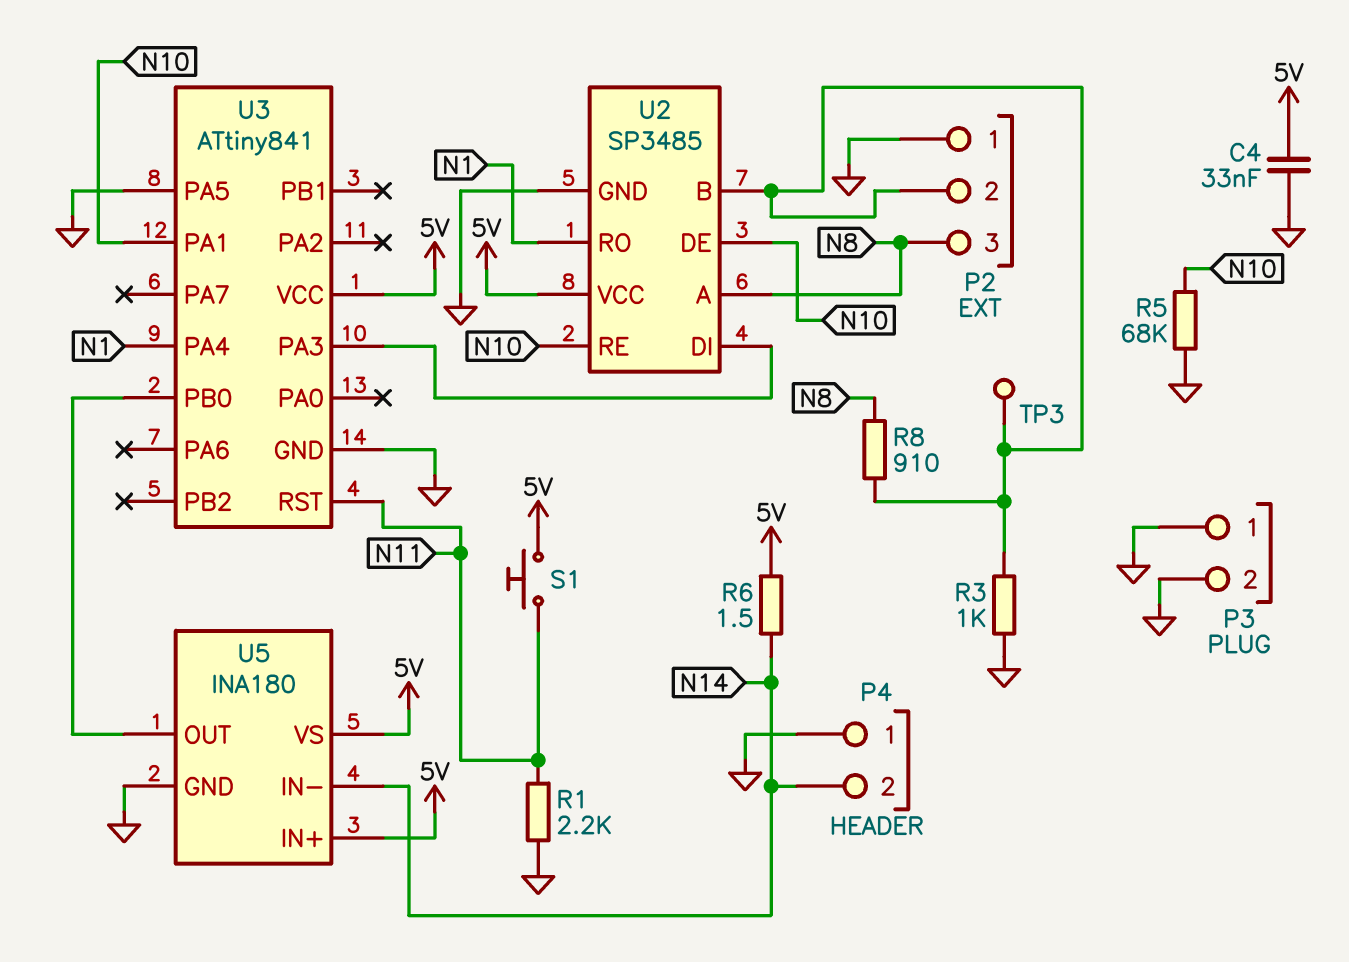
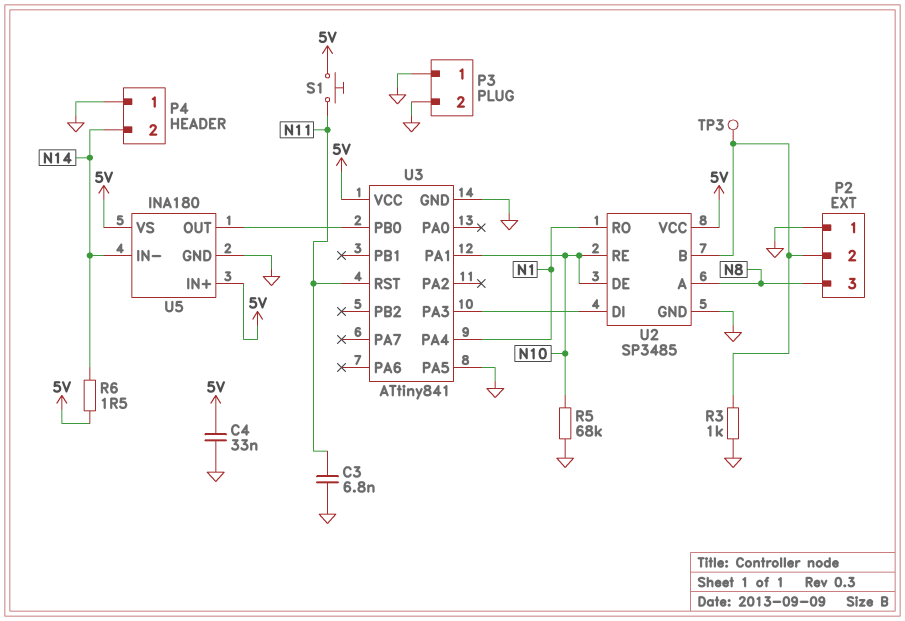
C3: none -> 6.8nF (GND, N11)
R1: 2.2k (GND, N11) -> none
R8: 910 (N8, P2/2) -> none

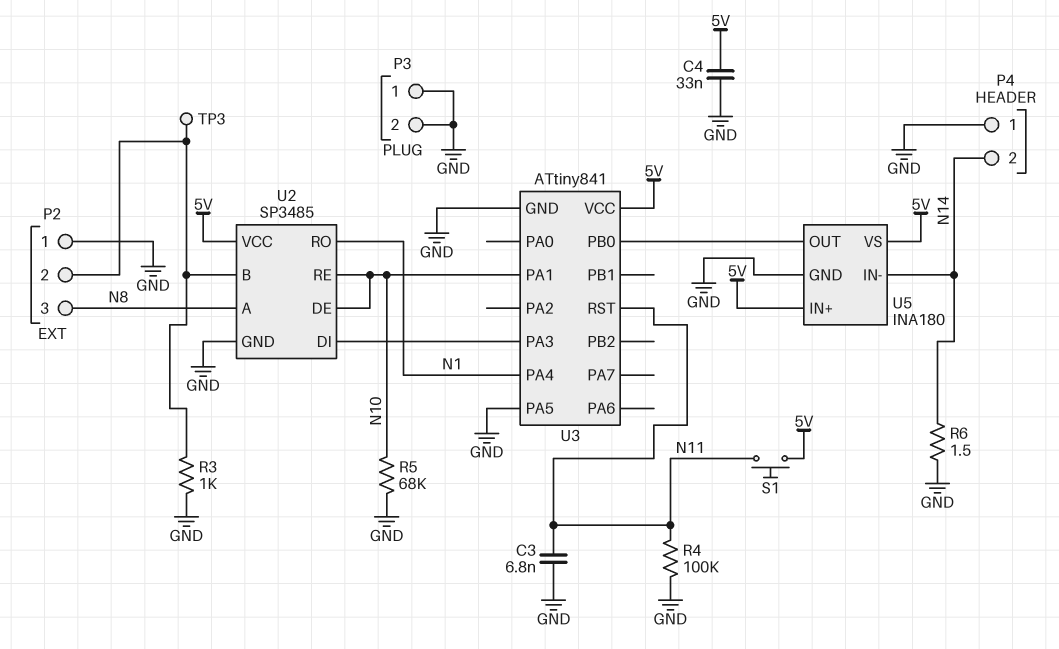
R4: none -> 100k (GND, N11)
R6: 1.5 (5V, N14) -> 1.5 (GND, N14)

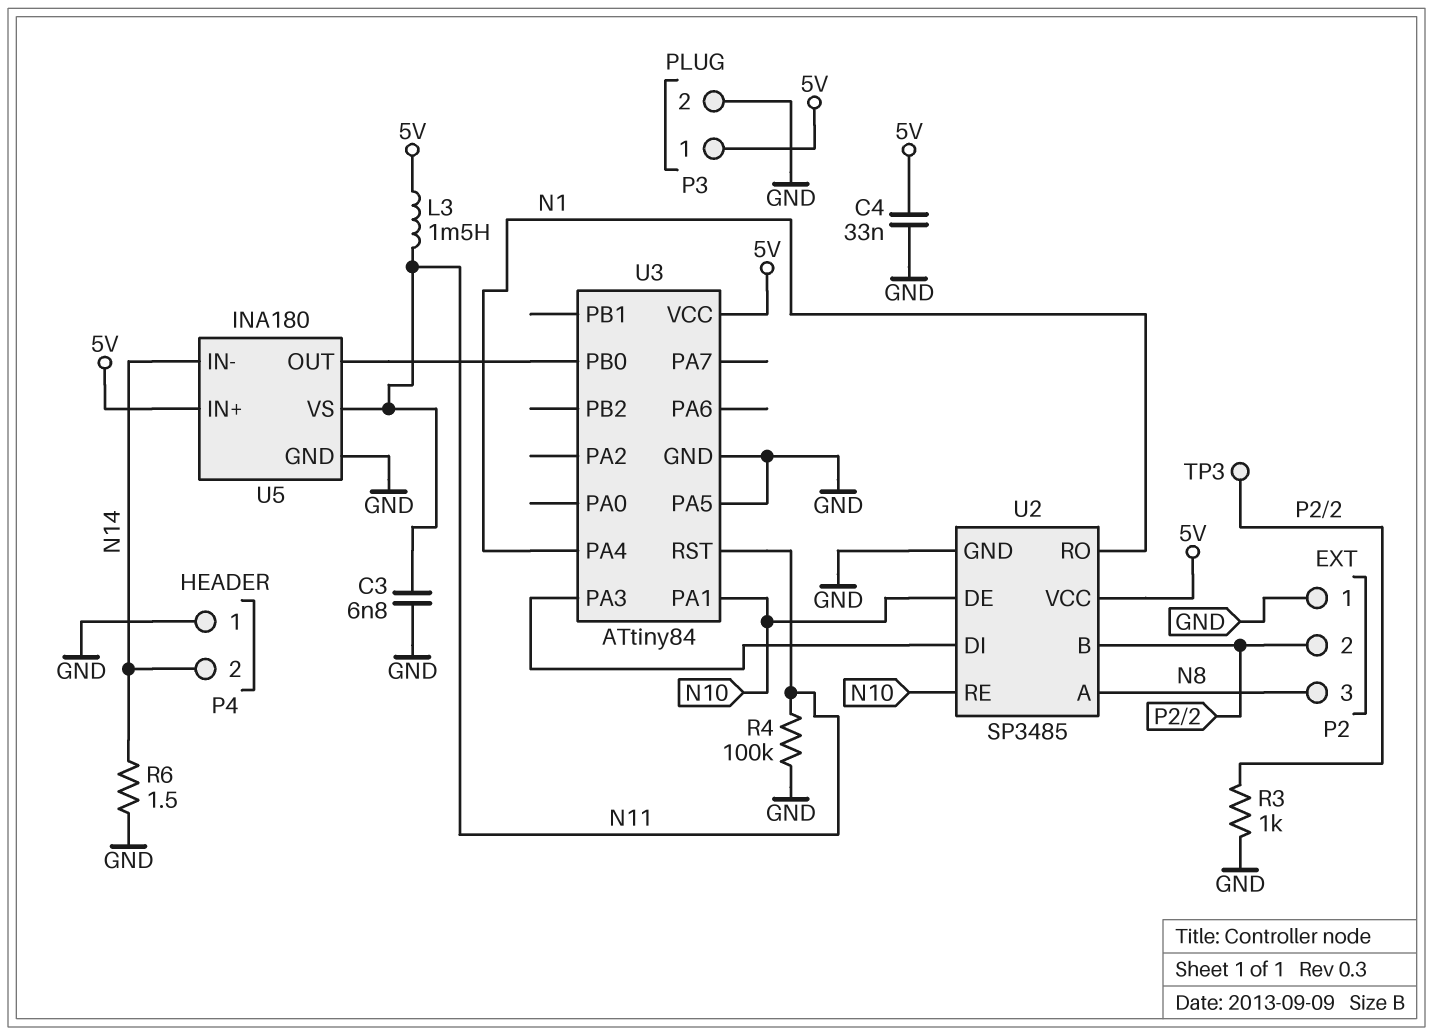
L3: none -> 1.5mH (5V, N11)
P3 pin 1: GND -> 5V
R5: 68k (GND, N10) -> none
S1: button (5V, N11) -> none
U3: ATtiny841 -> ATtiny84
U5 pin VS: 5V -> N11

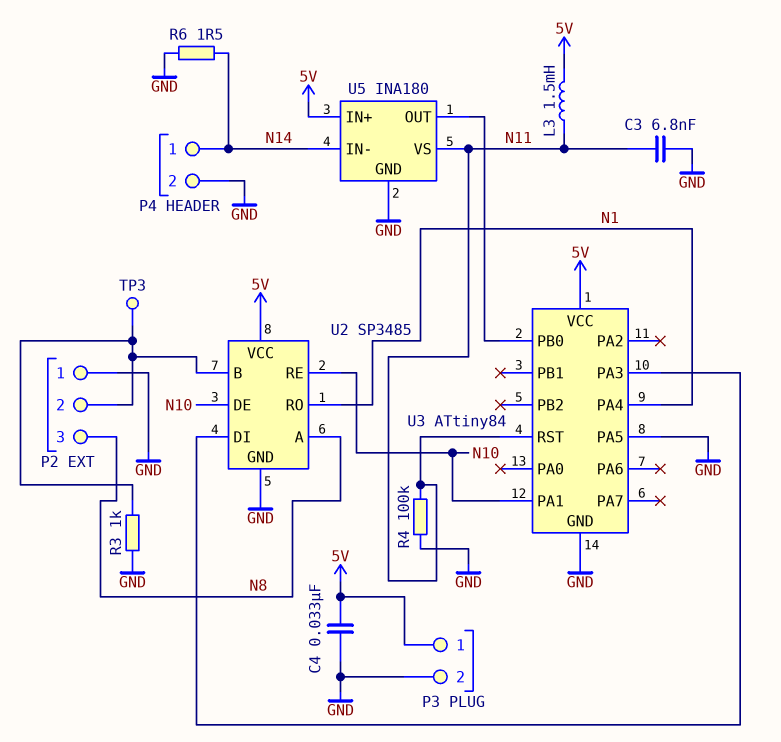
P4 pin 1: GND -> N14
P4 pin 2: N14 -> GND

